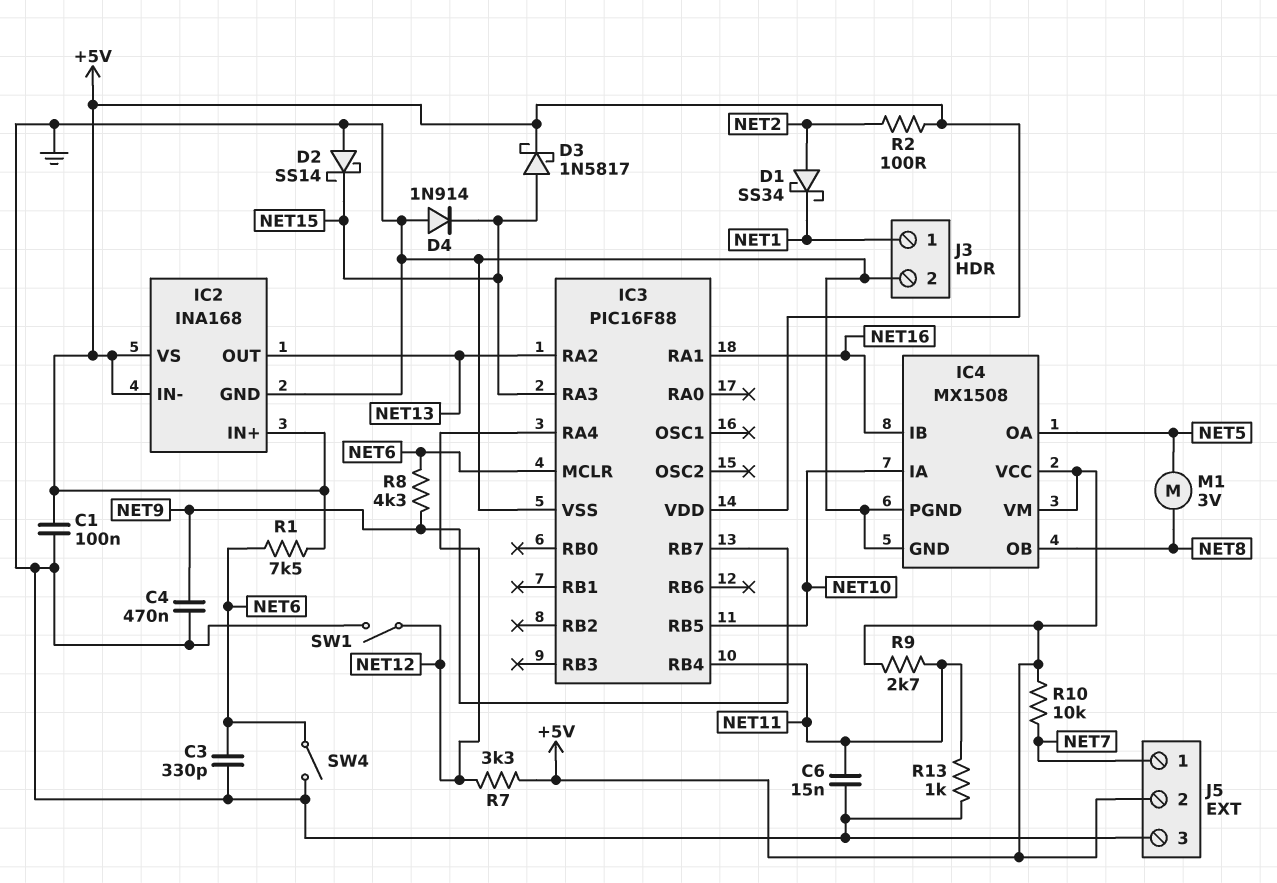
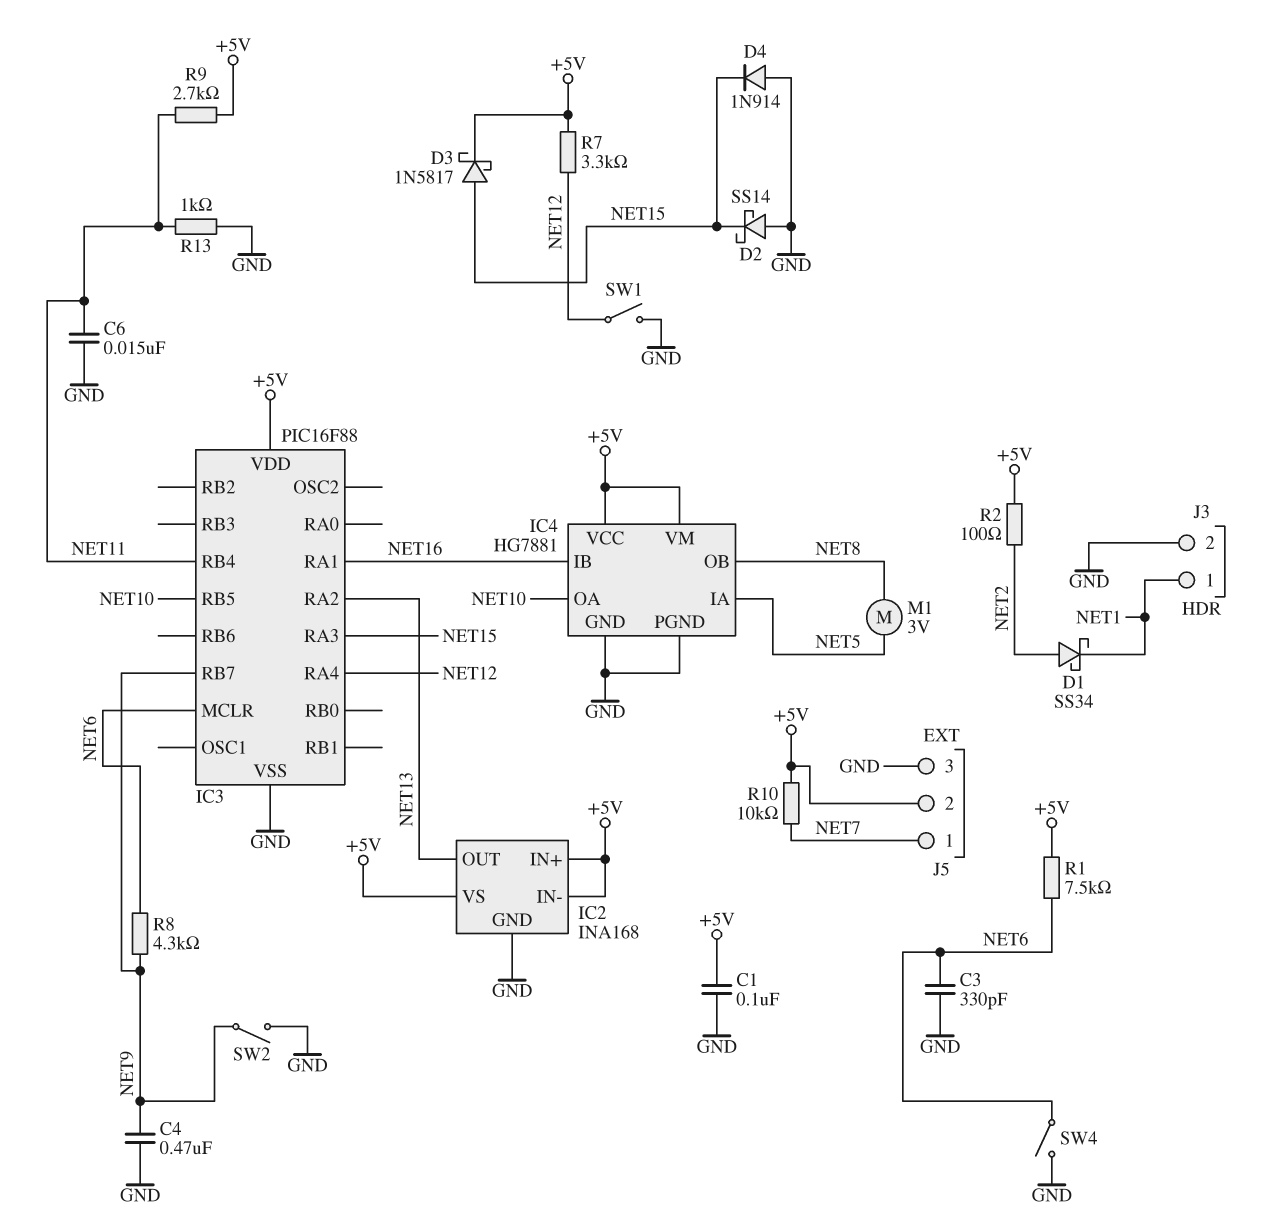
IC4: MX1508 -> HG7881
IC4 pin IA: NET10 -> NET5
IC4 pin OA: NET5 -> NET10
SW2: none -> switch (GND, NET9)

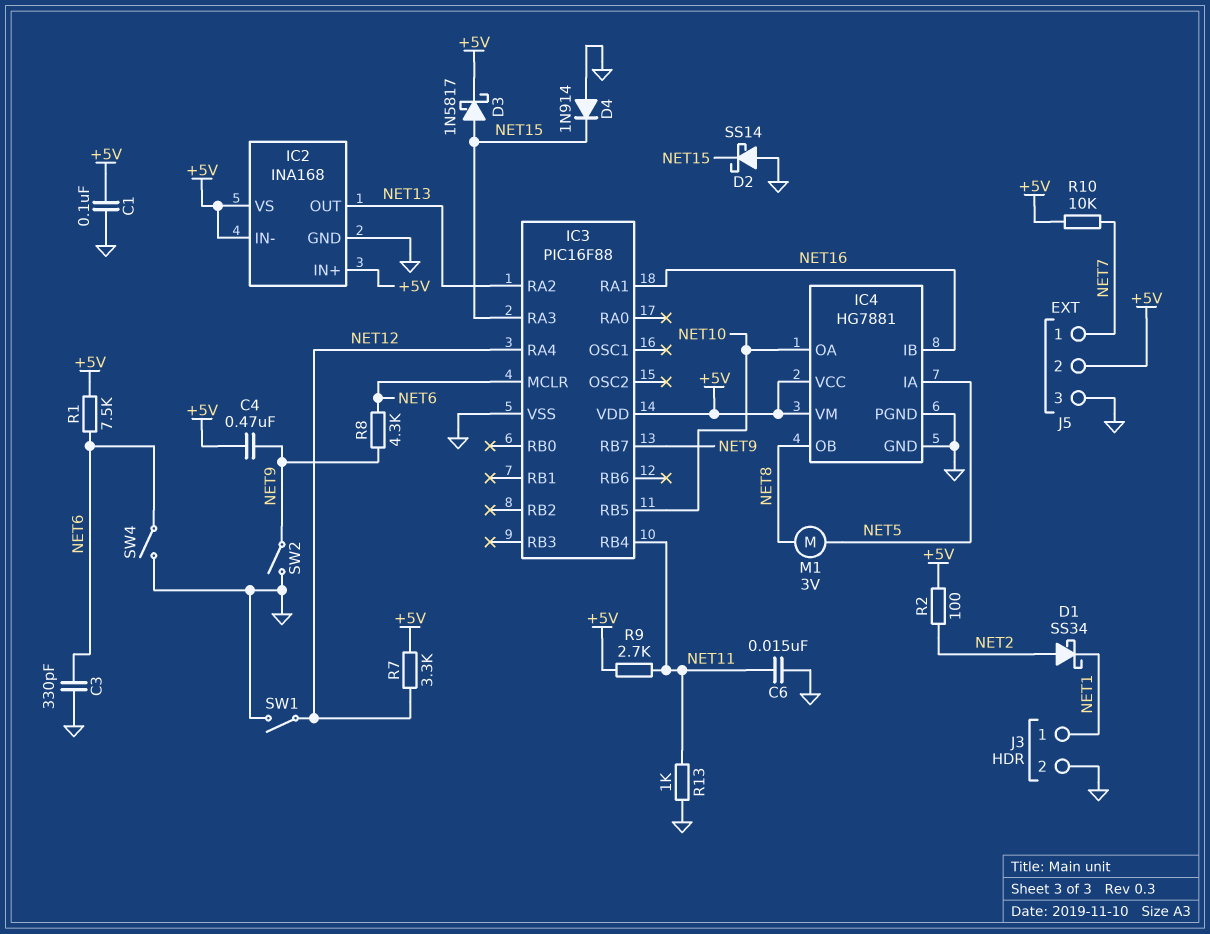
C4: 470nF (GND, NET9) -> 470nF (+5V, NET9)

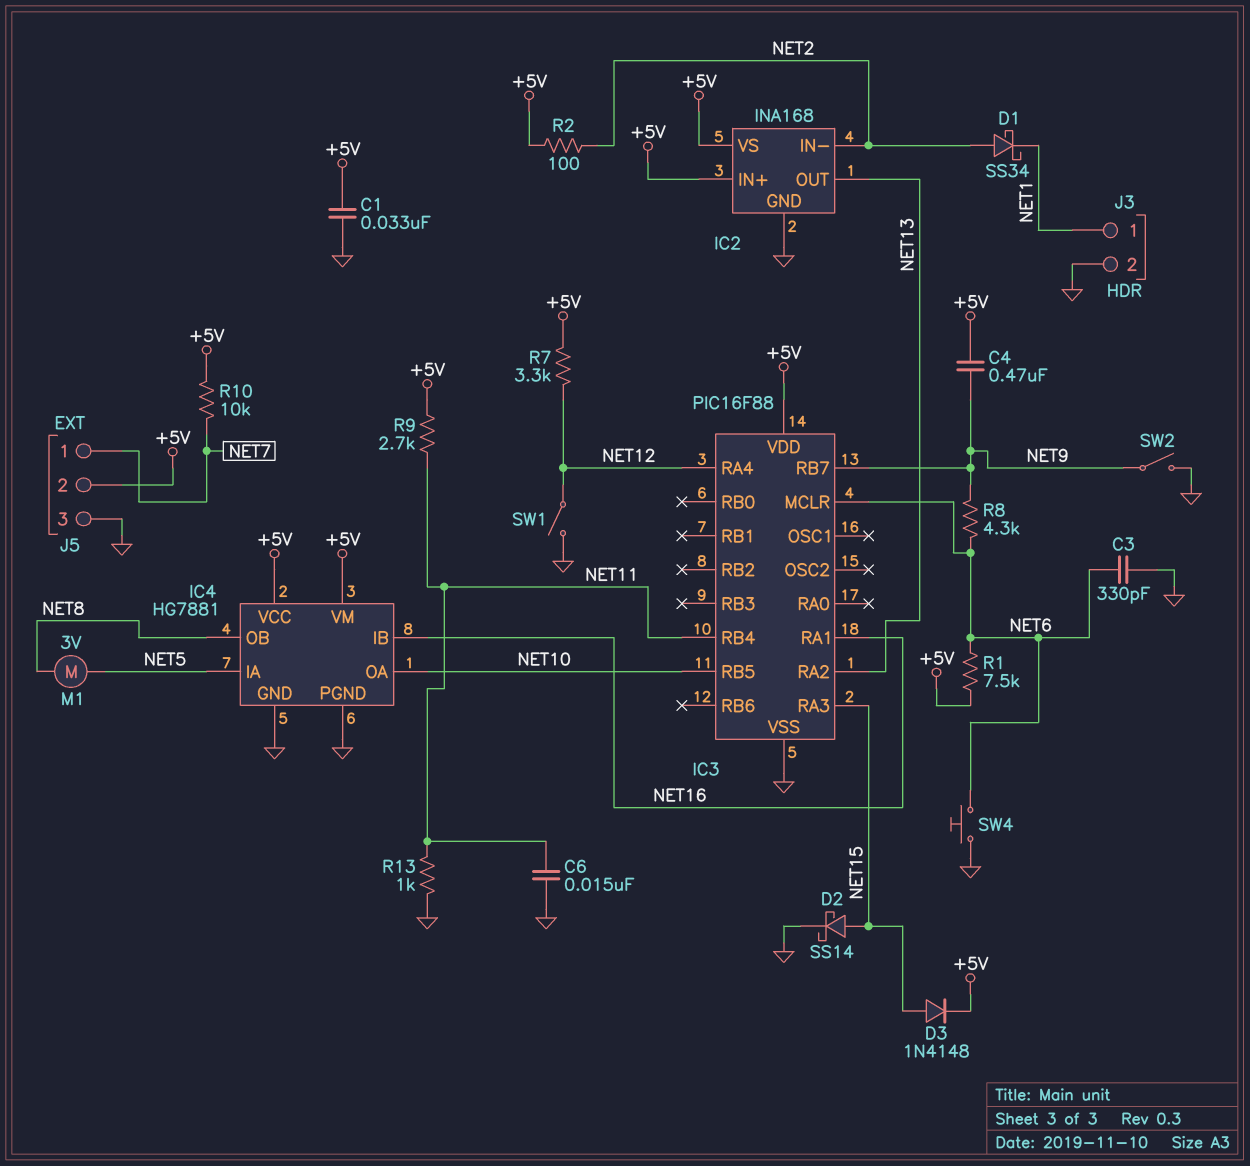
C1: 100nF (+5V, GND) -> 33nF (+5V, GND)
D2: schottky SS14 (A GND, K NET15) -> schottky SS14 (A NET15, K GND)
D3: schottky 1N5817 (A NET15, K +5V) -> diode 1N4148 (A NET15, K +5V)
D4: diode 1N914 (A GND, K NET15) -> none
IC2 pin IN-: +5V -> NET2
SW4: switch (GND, NET6) -> button (GND, NET6)

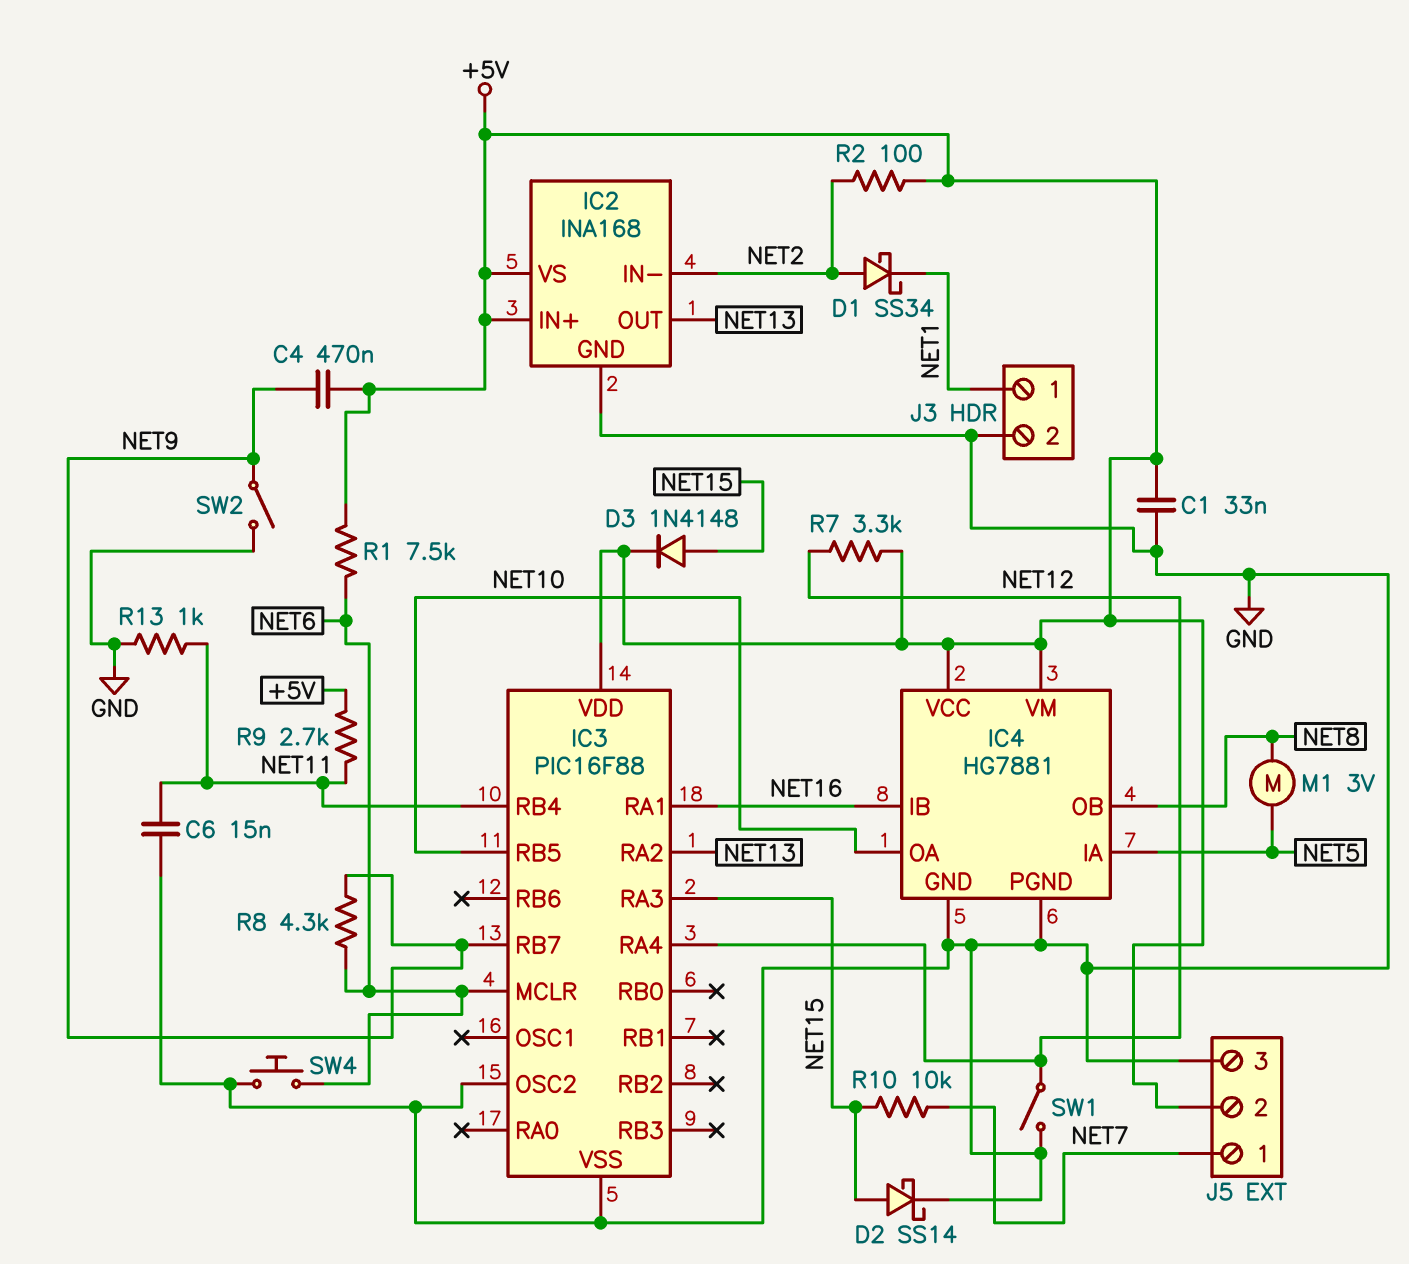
C3: 330pF (GND, NET6) -> none
IC3 pin OSC2: none -> GND
R10: 10k (+5V, NET7) -> 10k (NET7, NET15)

